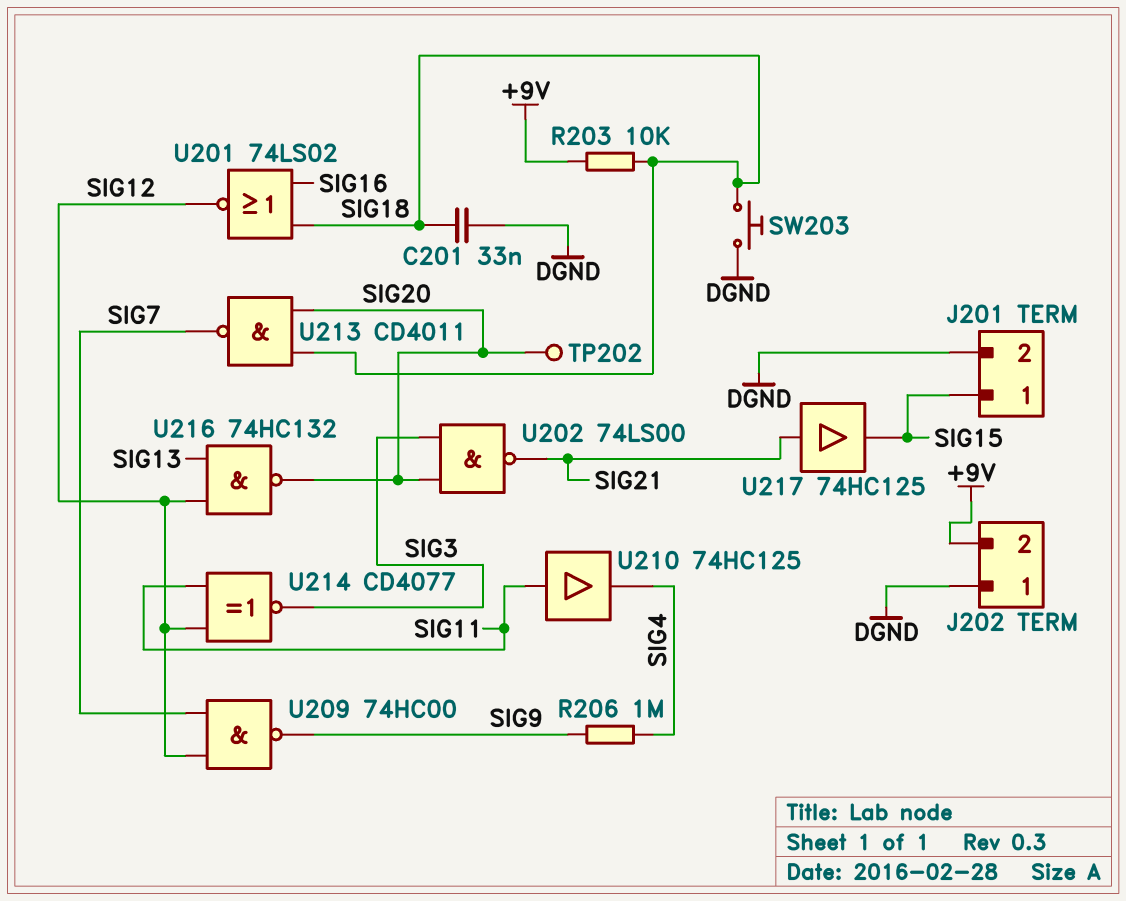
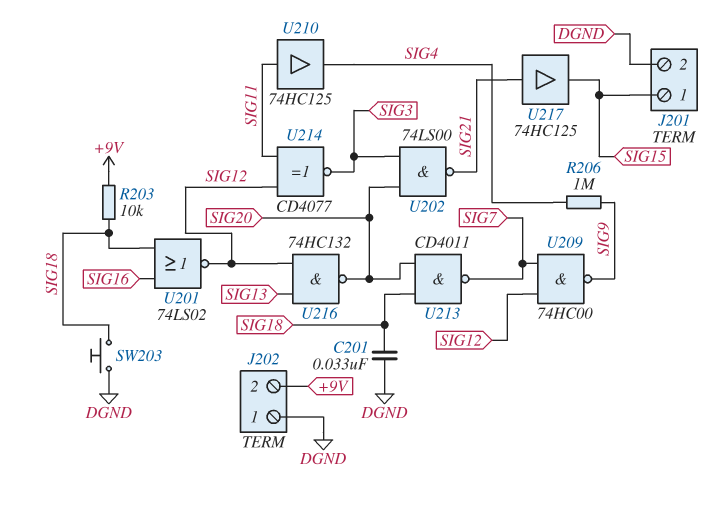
TP202: test point (SIG20) -> none

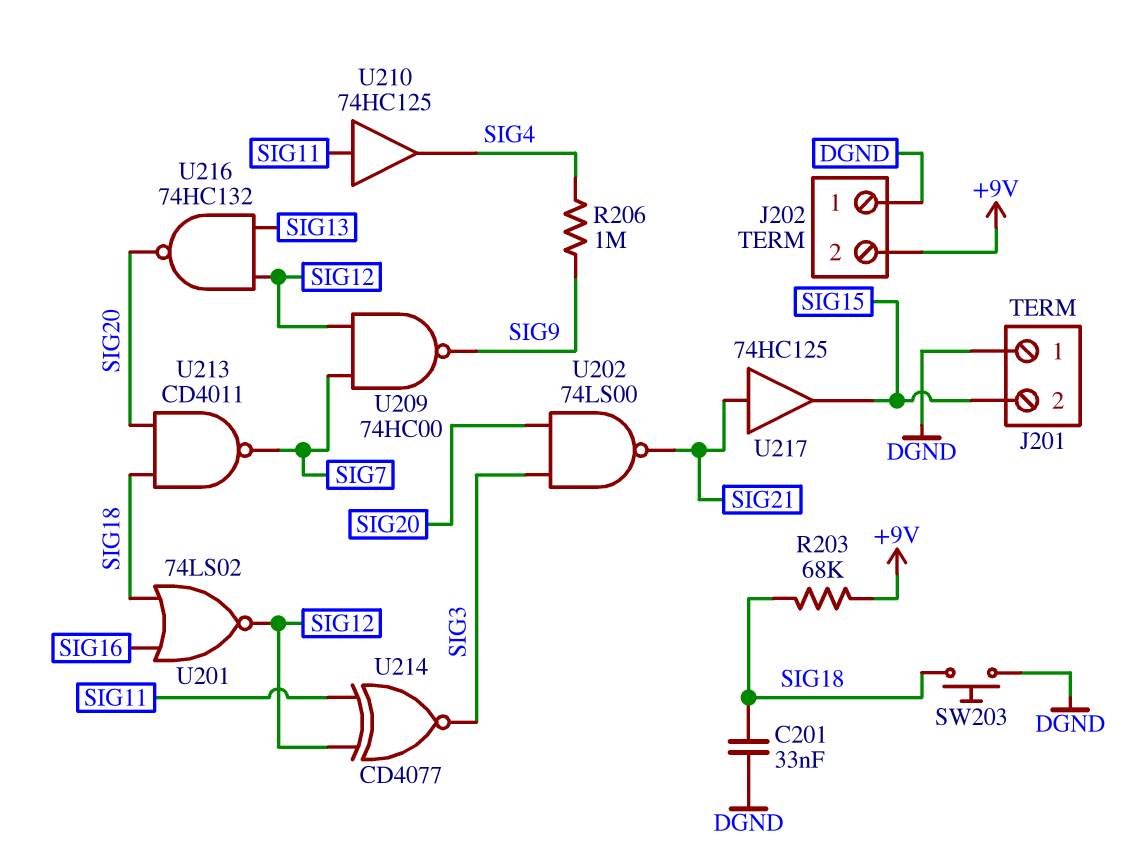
J201 pin 1: SIG15 -> DGND
J201 pin 2: DGND -> SIG15
R203: 10k (+9V, SIG18) -> 68k (+9V, SIG18)

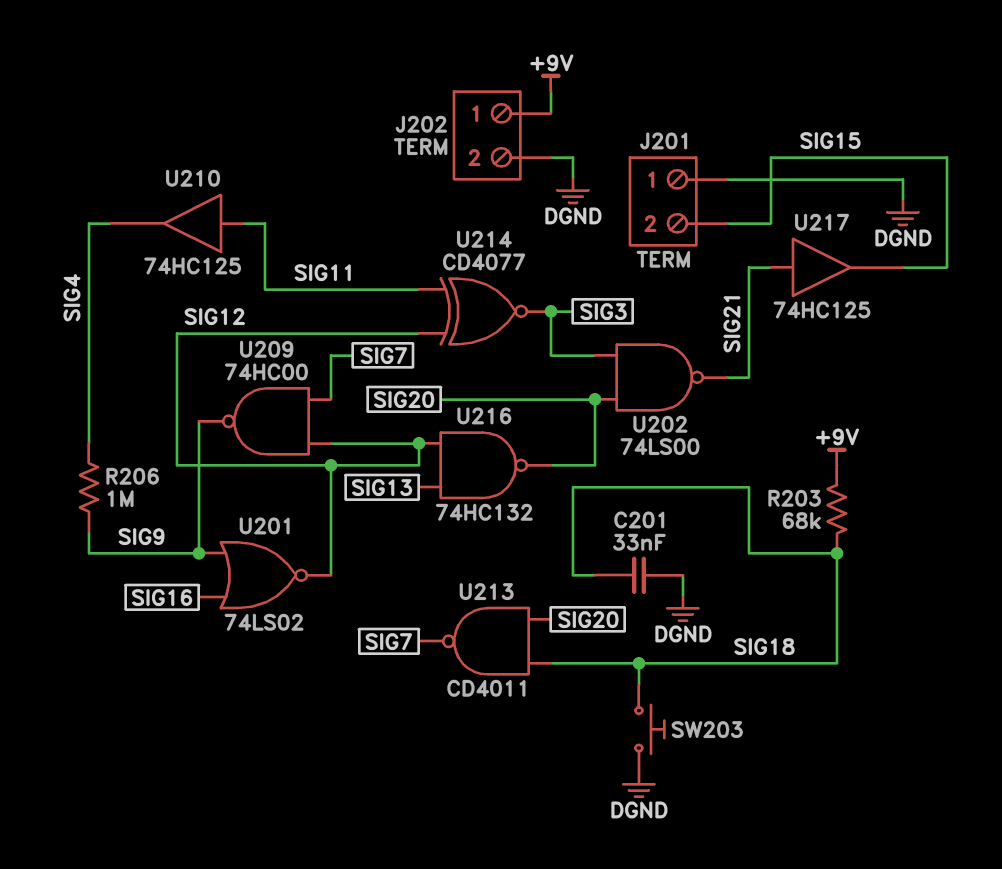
J202 pin 1: DGND -> +9V
J202 pin 2: +9V -> DGND
U201: NOR 74LS02 (in SIG16, in SIG18, out SIG12) -> NOR 74LS02 (in SIG9, in SIG16, out SIG12)

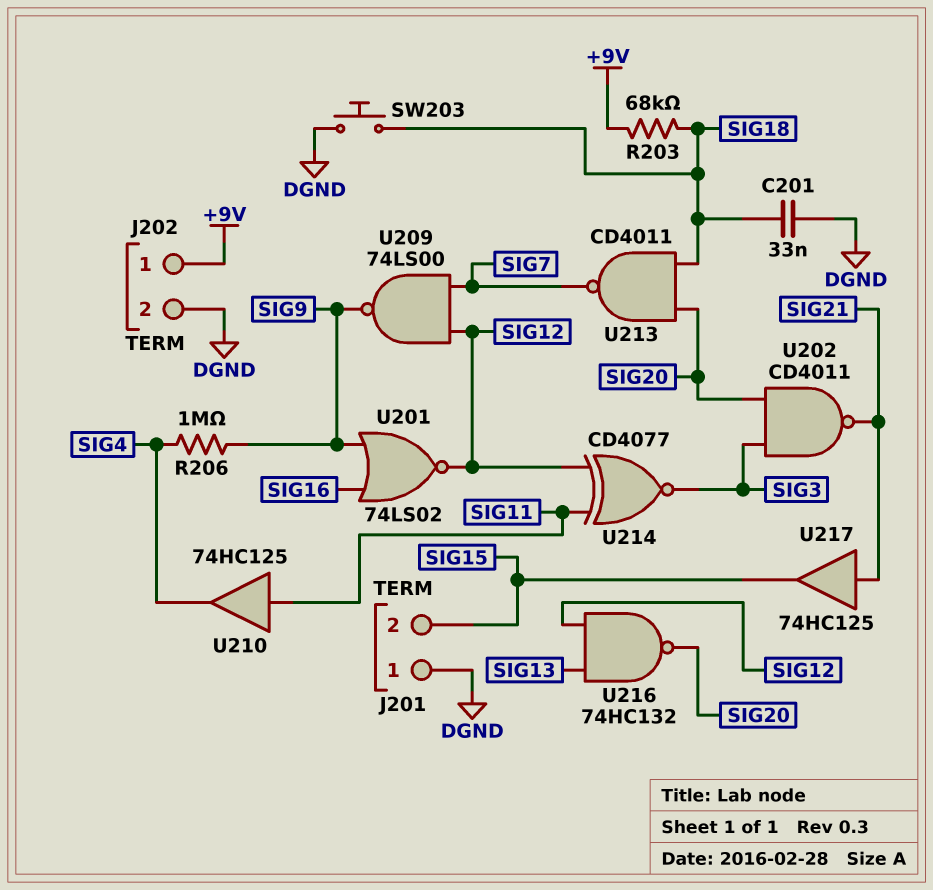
U202: NAND 74LS00 (in SIG3, in SIG20, out SIG21) -> NAND CD4011 (in SIG3, in SIG20, out SIG21)
U209: NAND 74HC00 (in SIG7, in SIG12, out SIG9) -> NAND 74LS00 (in SIG7, in SIG12, out SIG9)

